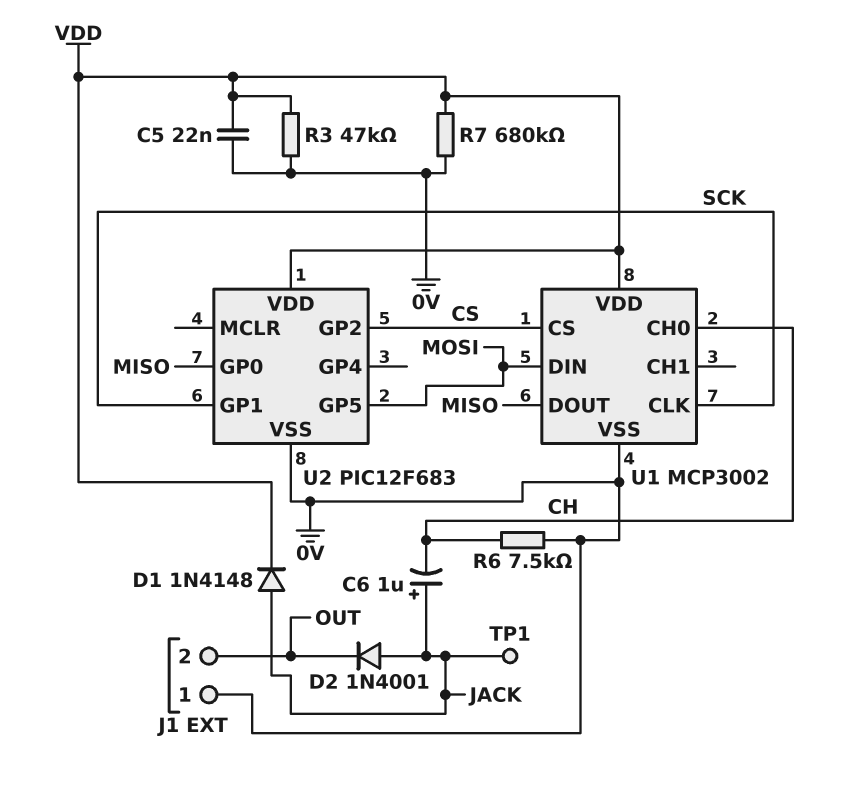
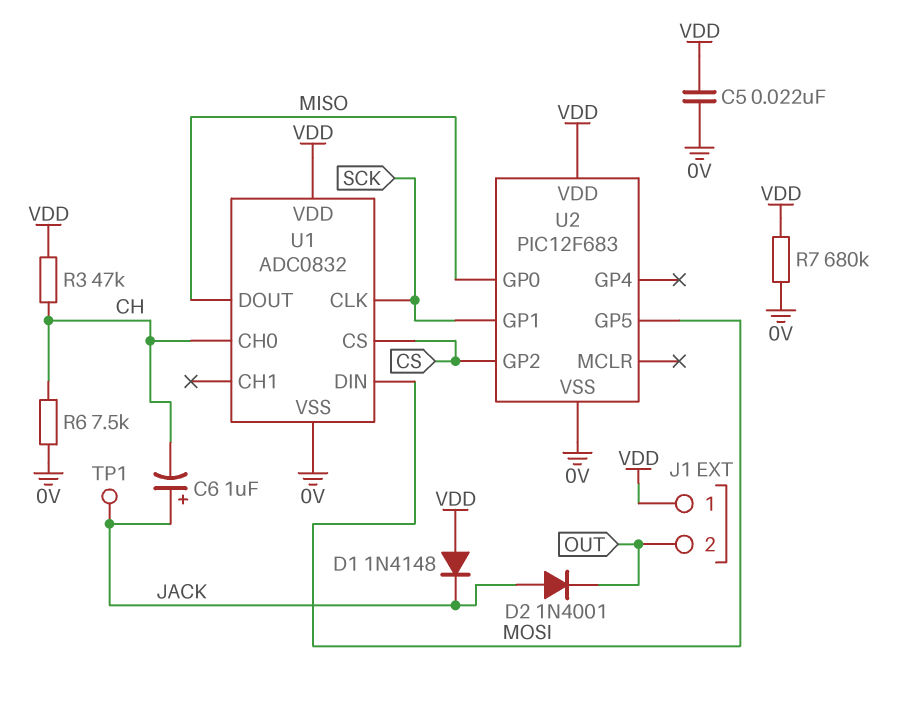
D1: diode 1N4148 (A JACK, K VDD) -> diode 1N4148 (A VDD, K JACK)
J1 pin 1: 0V -> VDD
R3: 47k (0V, VDD) -> 47k (CH, VDD)
U1: MCP3002 -> ADC0832

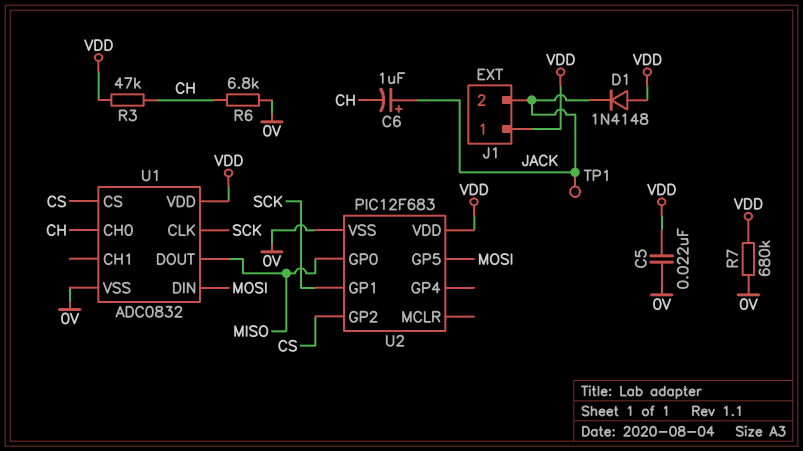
D2: diode 1N4001 (A JACK, K OUT) -> none
J1 pin 2: OUT -> JACK
R6: 7.5k (0V, CH) -> 6.8k (0V, CH)

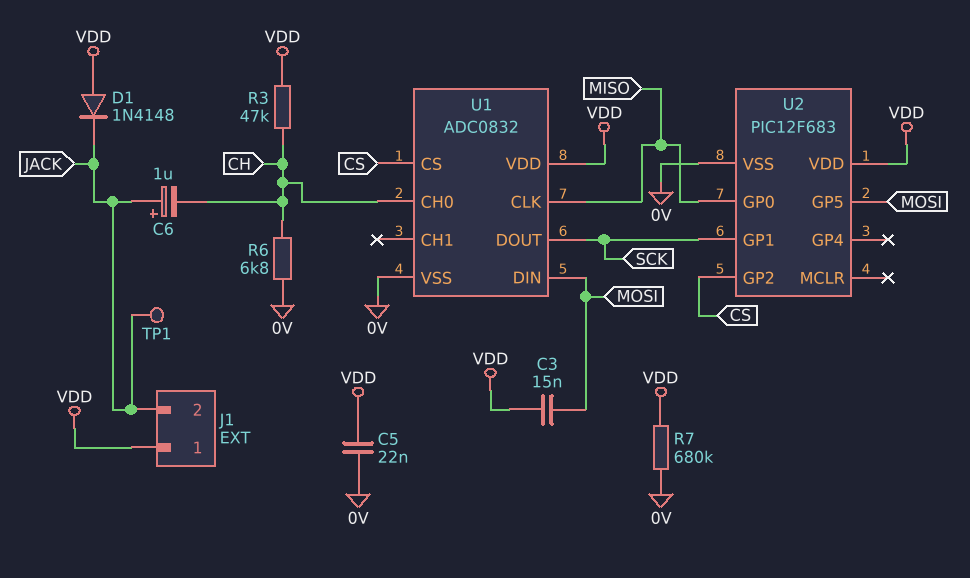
C3: none -> 15nF (MOSI, VDD)
U1 pin CLK: SCK -> MISO
U1 pin DOUT: MISO -> SCK

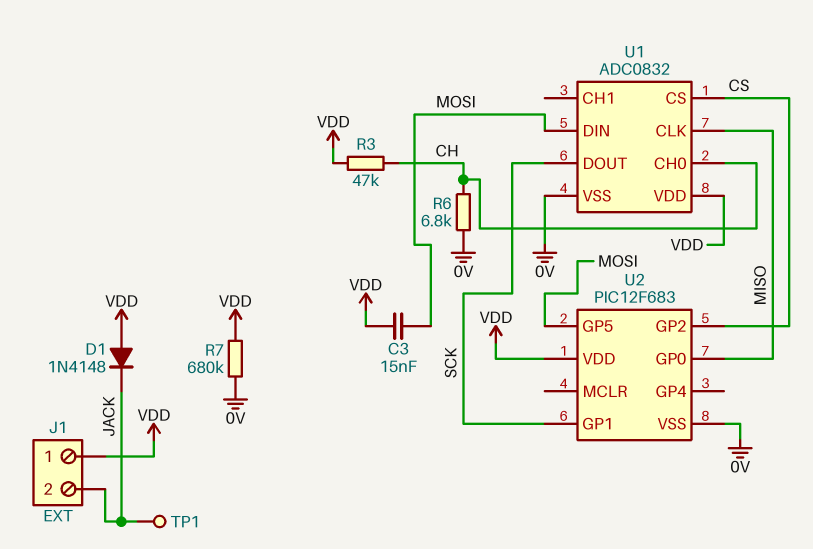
C5: 22nF (0V, VDD) -> none
C6: 1uF (plus JACK, minus CH) -> none

